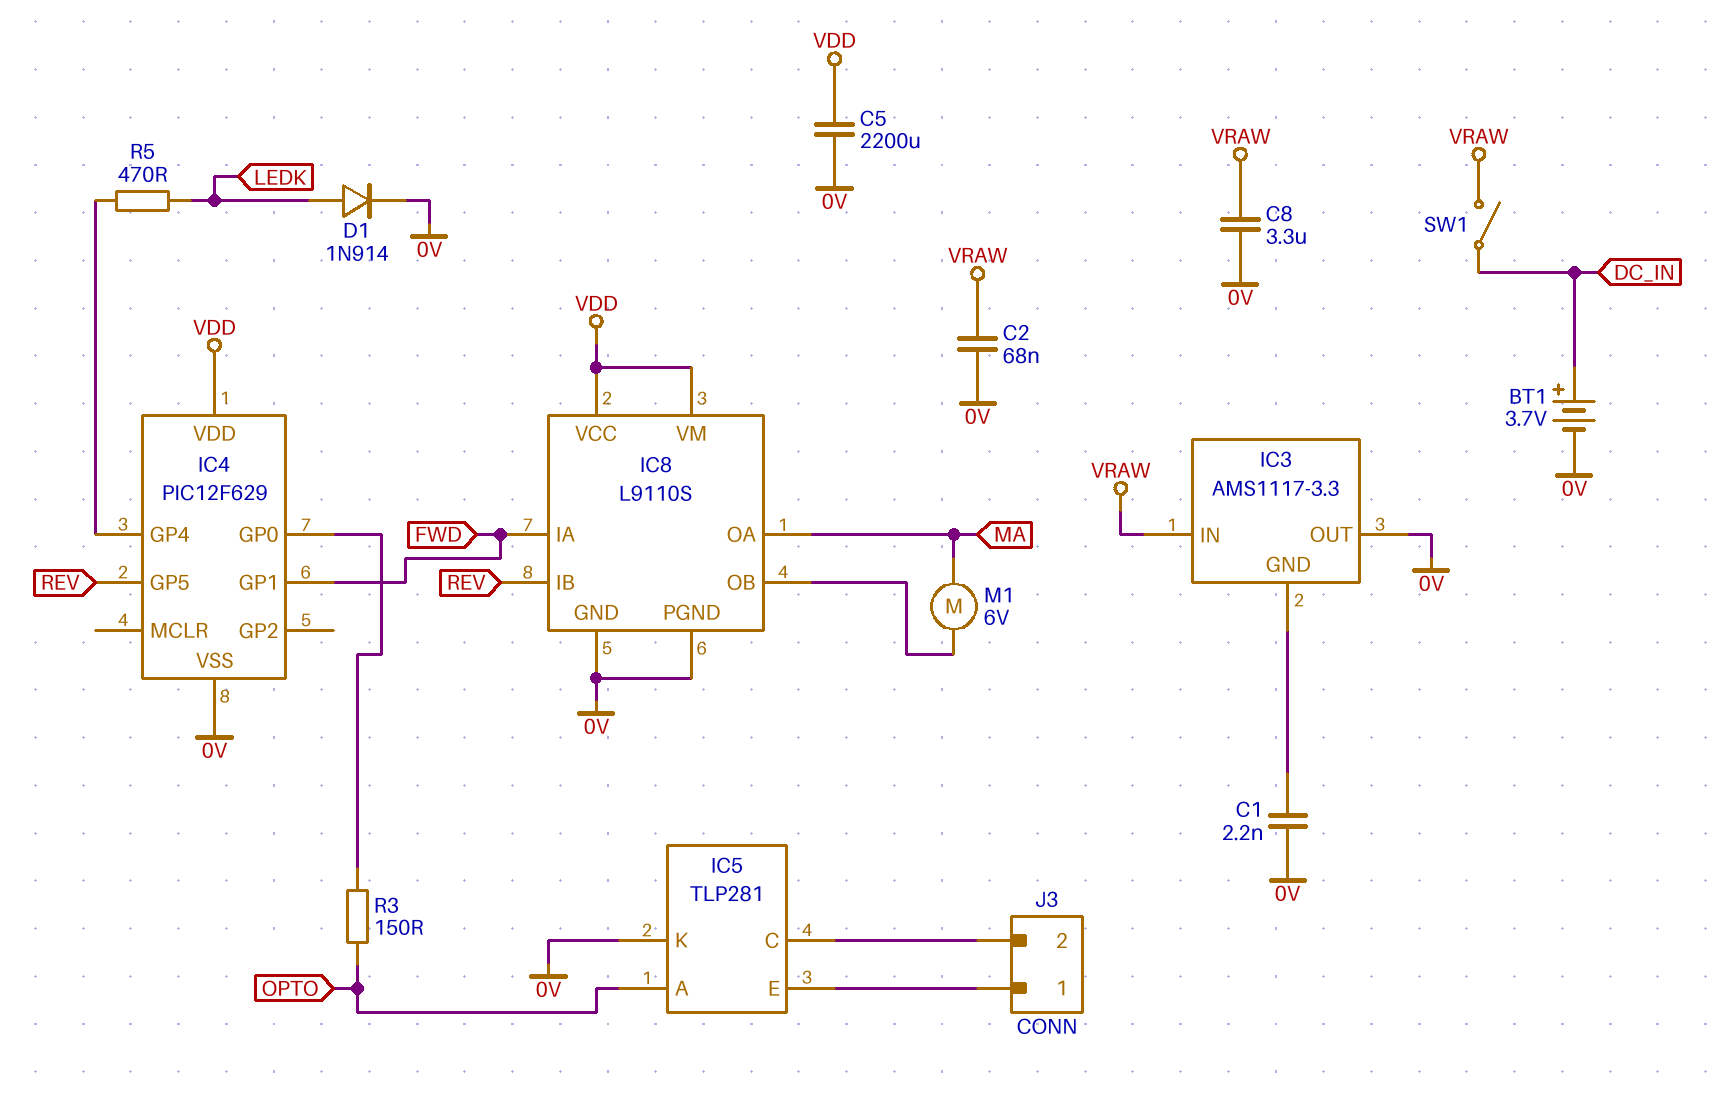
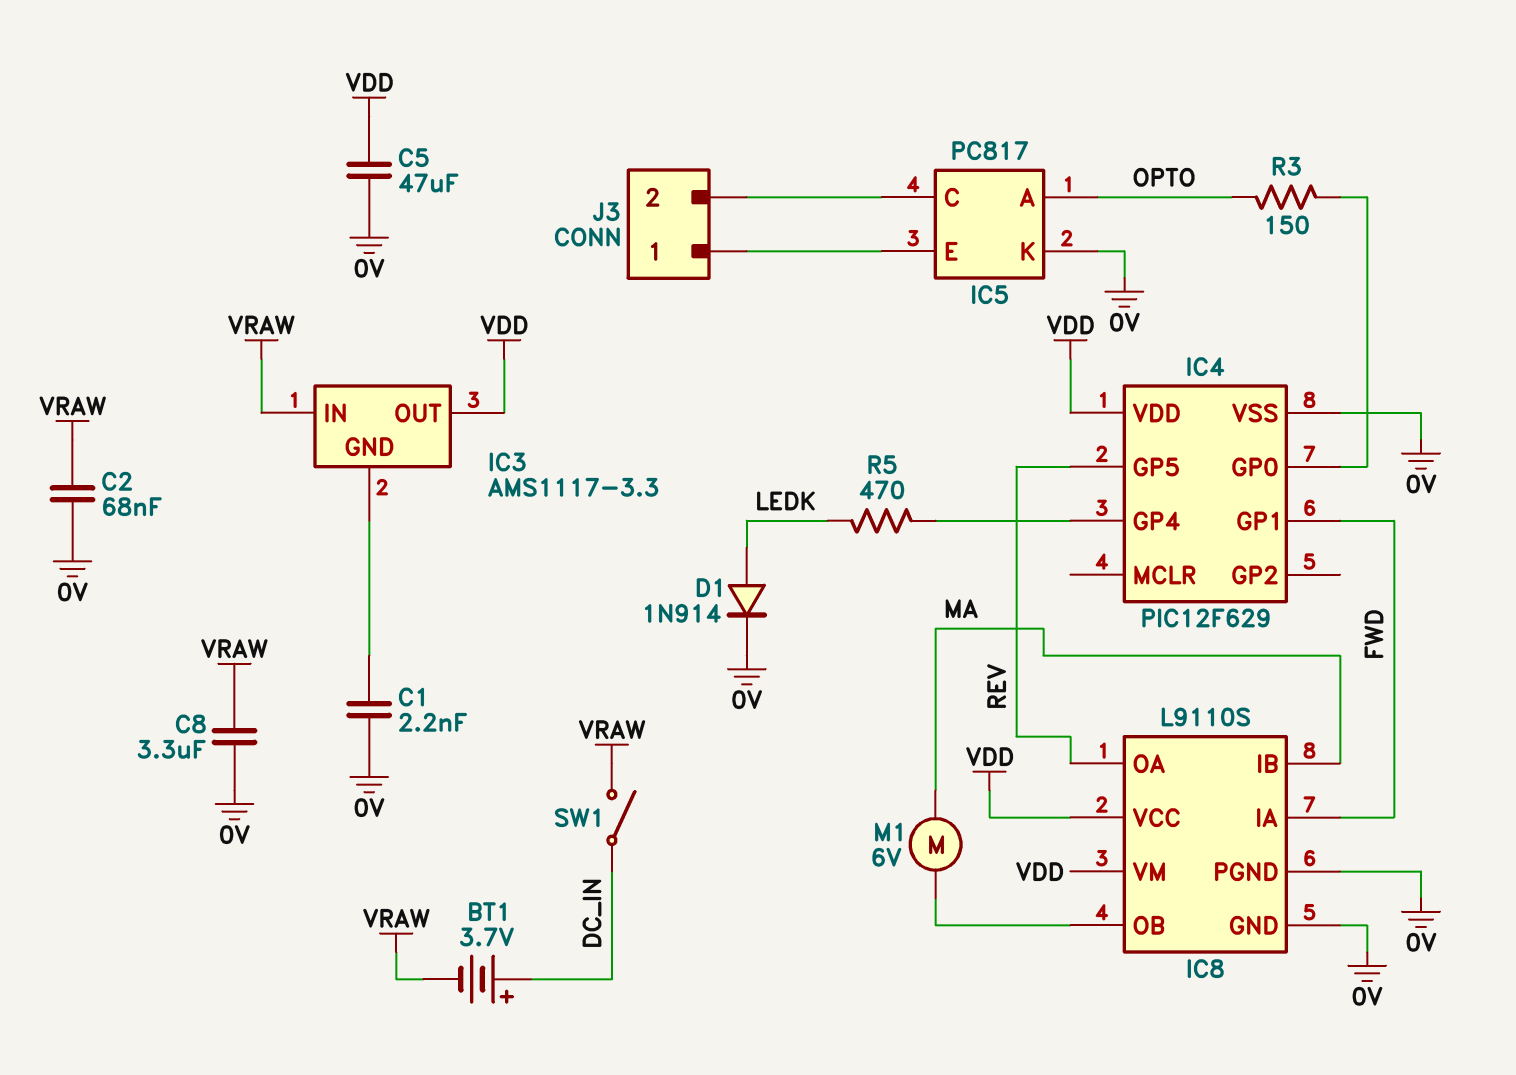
BT1: 3.7V (plus DC_IN, minus 0V) -> 3.7V (plus DC_IN, minus VRAW)
C5: 2200uF (0V, VDD) -> 47uF (0V, VDD)
IC3 pin OUT: 0V -> VDD
IC5: TLP281 -> PC817
IC8 pin IB: REV -> MA
IC8 pin OA: MA -> REV

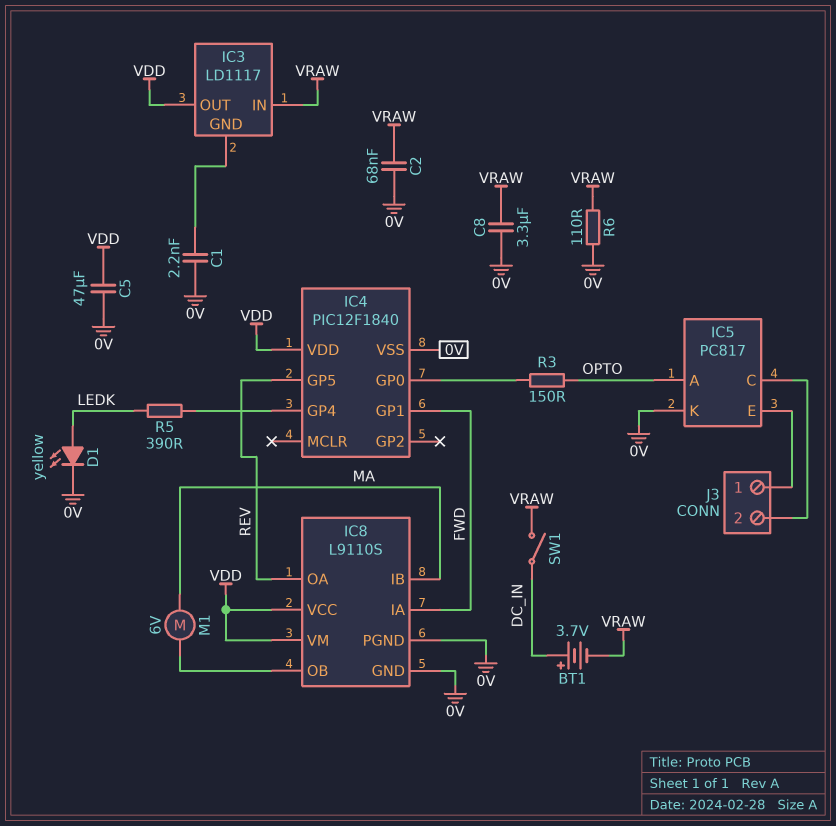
D1: diode 1N914 (A LEDK, K 0V) -> LED yellow (A LEDK, K 0V)
IC3: AMS1117-3.3 -> LD1117
IC4: PIC12F629 -> PIC12F1840
R5: 470 (IC4/GP4, LEDK) -> 390 (IC4/GP4, LEDK)
R6: none -> 110 (0V, VRAW)

